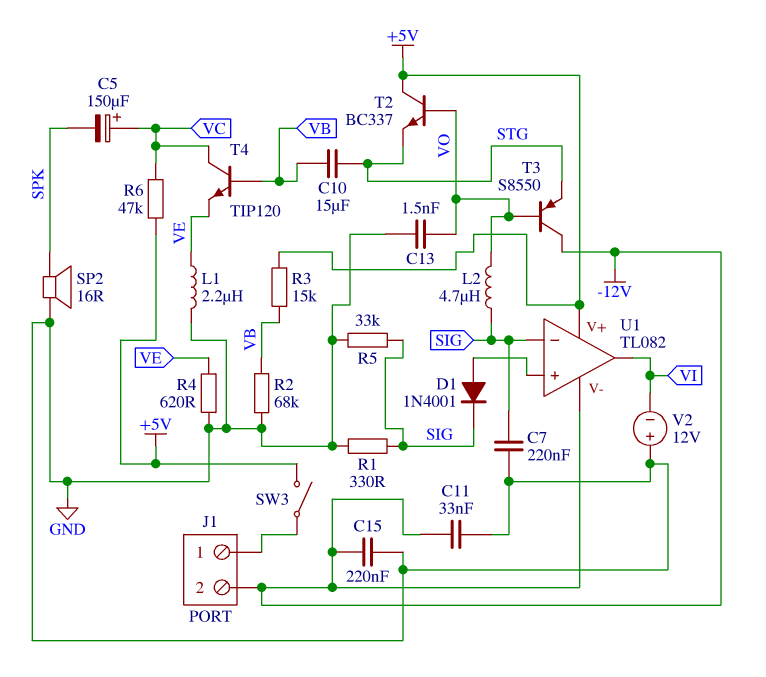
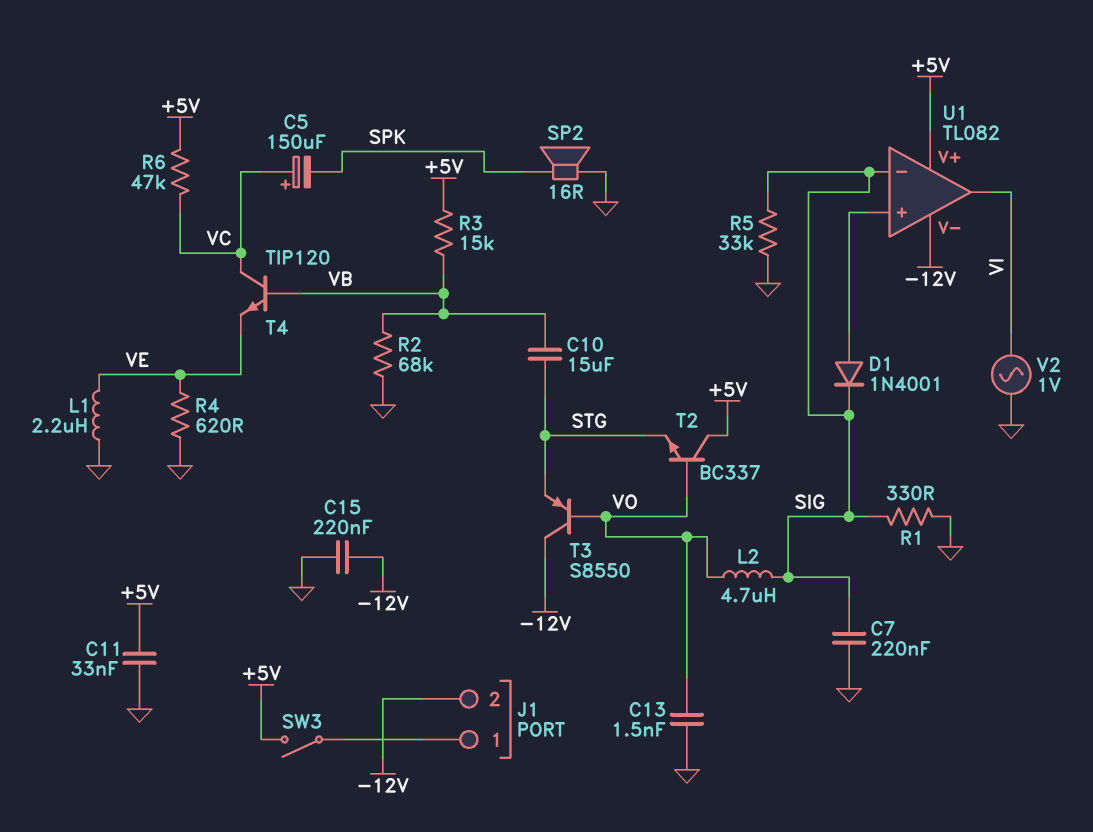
C11: 33nF (-12V, GND) -> 33nF (+5V, GND)
V2: 12V (plus GND, minus VI) -> AC 1V (GND, VI)

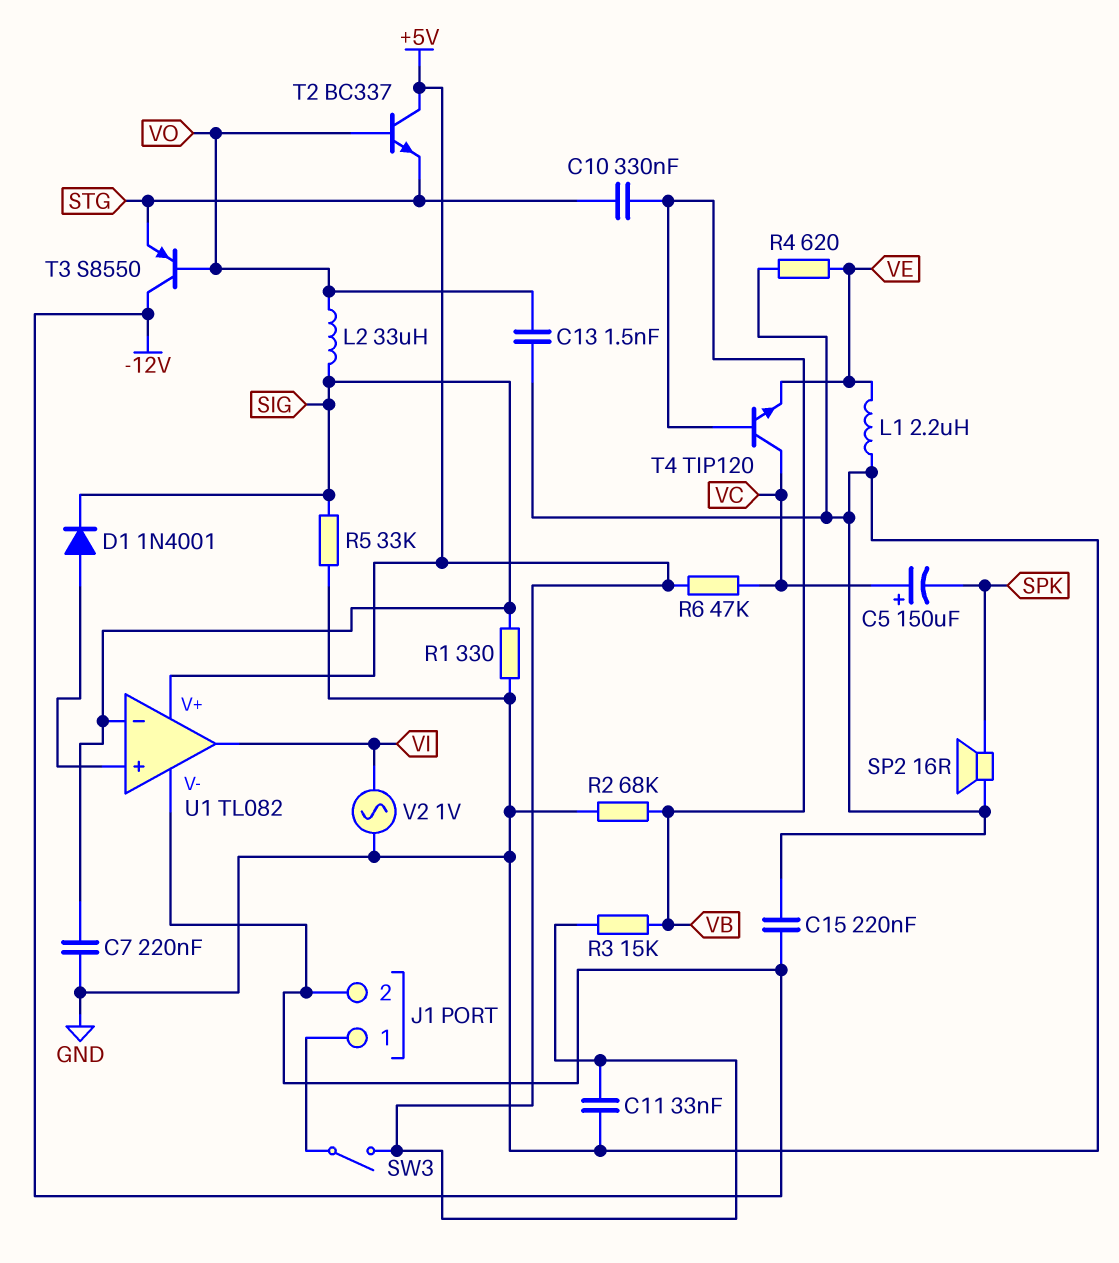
C10: 15uF (STG, VB) -> 330nF (STG, VB)
L2: 4.7uH (SIG, VO) -> 33uH (SIG, VO)

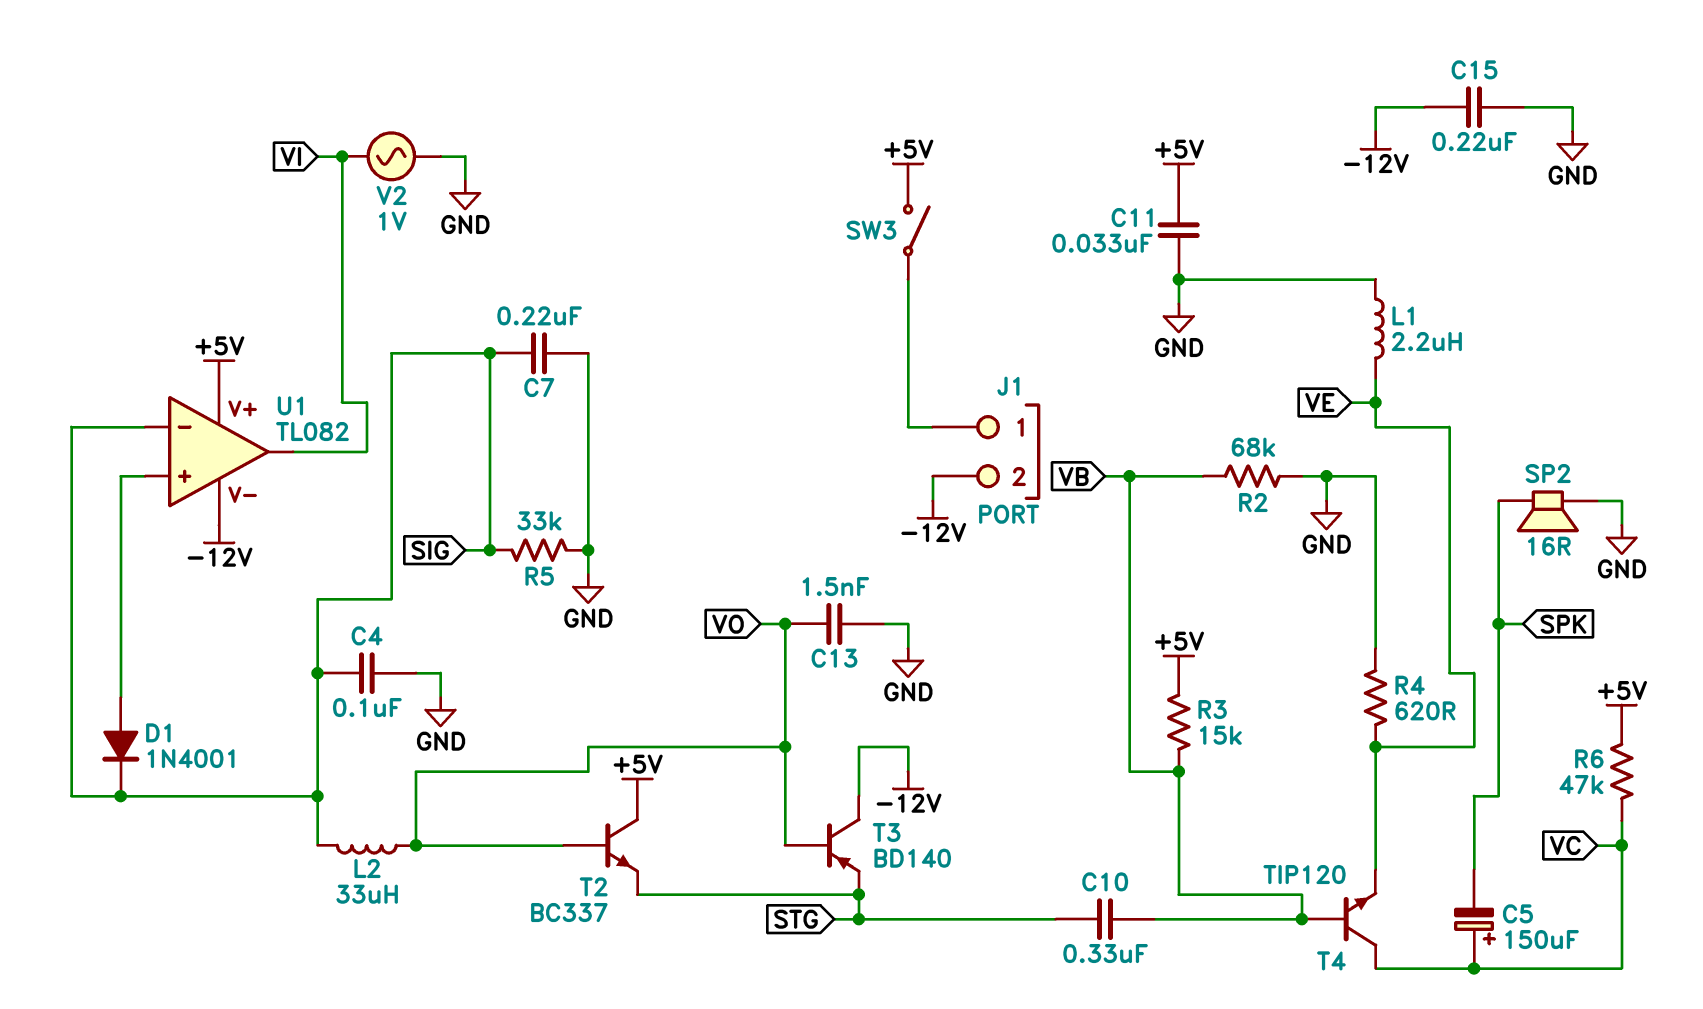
C4: none -> 100nF (GND, SIG)
R1: 330 (GND, SIG) -> none
T3: PNP S8550 (B VO, C -12V, E STG) -> PNP BD140 (B VO, C -12V, E STG)

